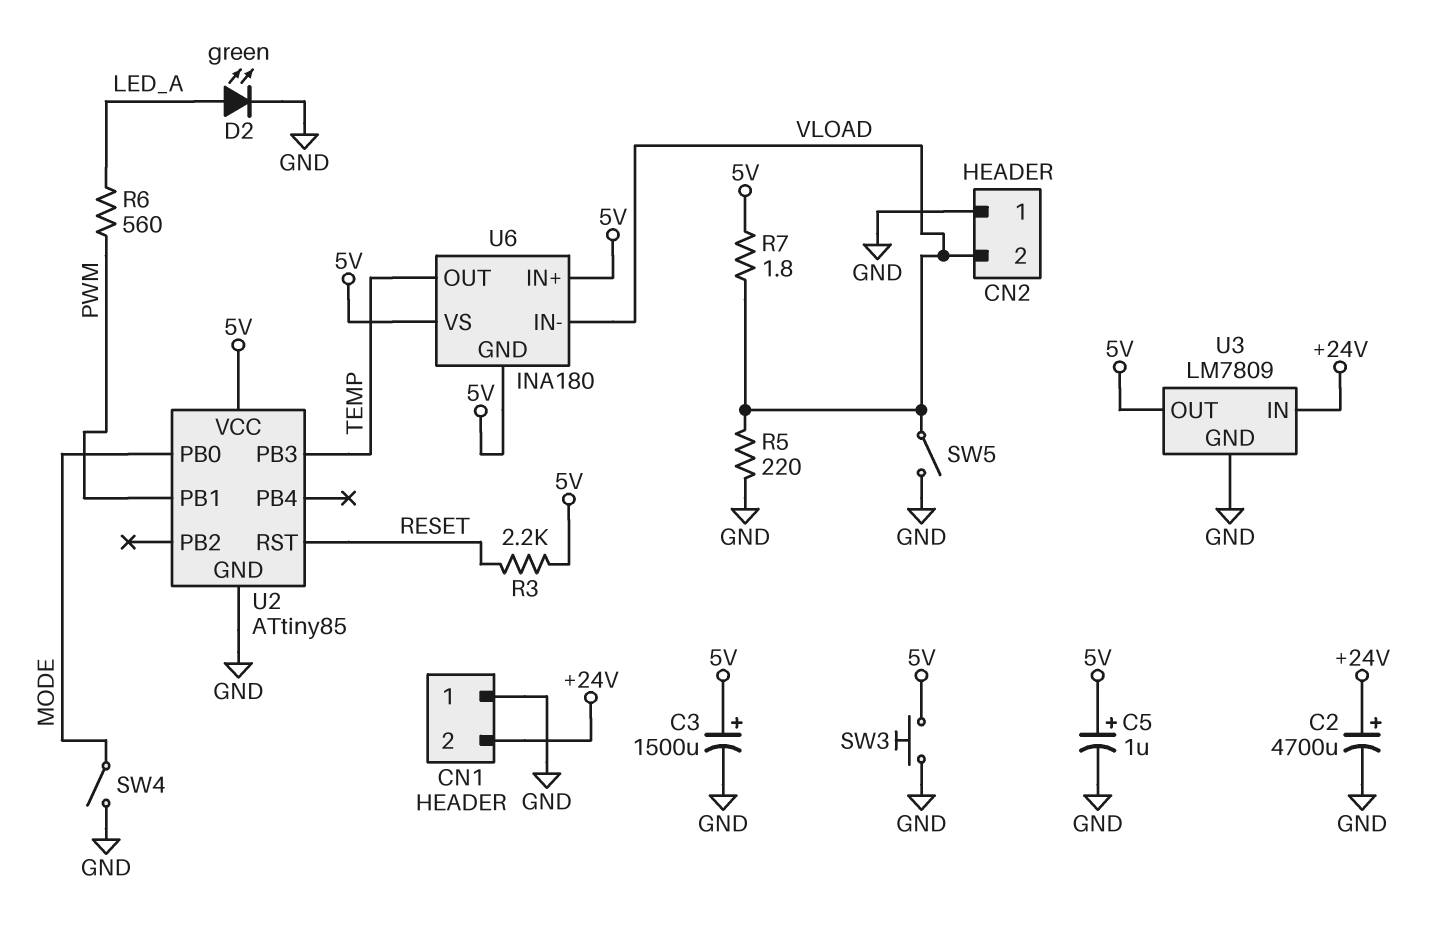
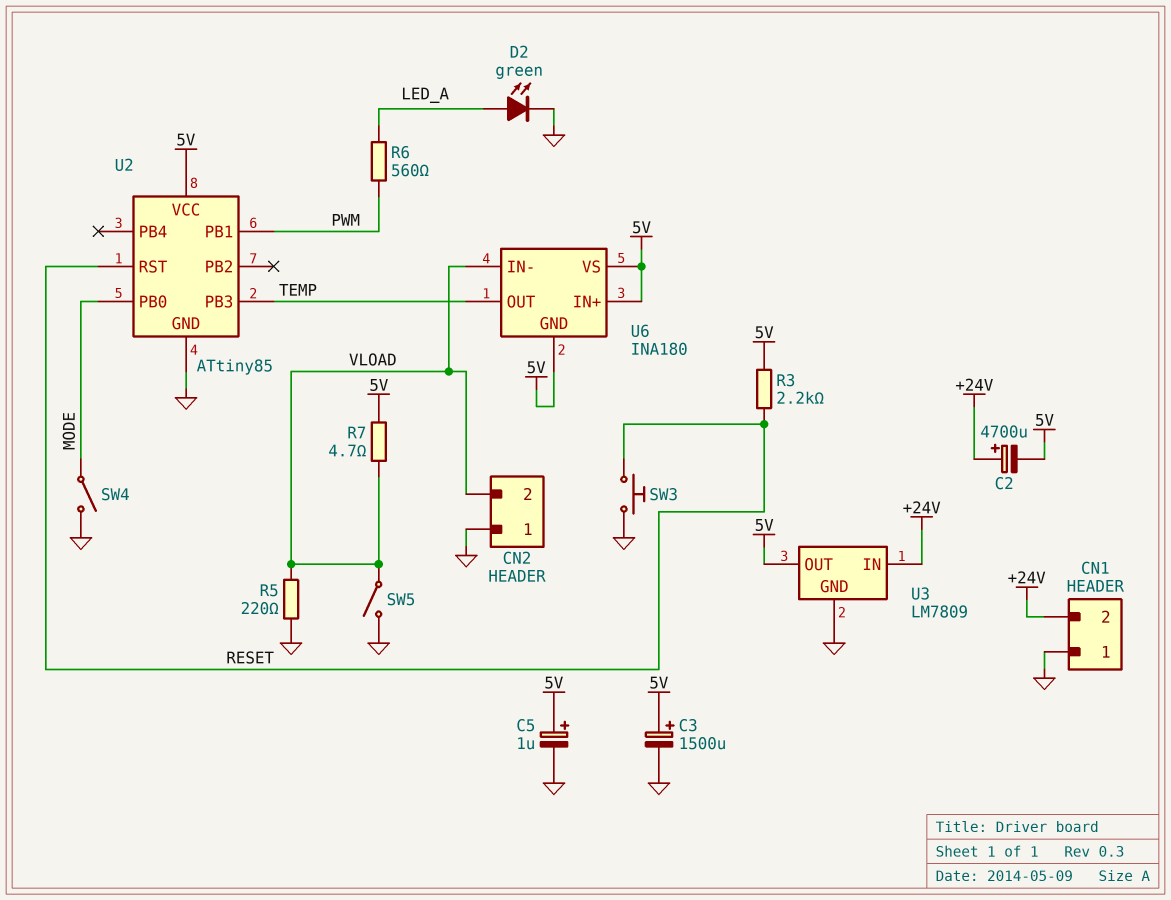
C2: 4700uF (plus +24V, minus GND) -> 4700uF (plus +24V, minus 5V)
R7: 1.8 (5V, VLOAD) -> 4.7 (5V, VLOAD)
SW3: button (5V, GND) -> button (GND, RESET)

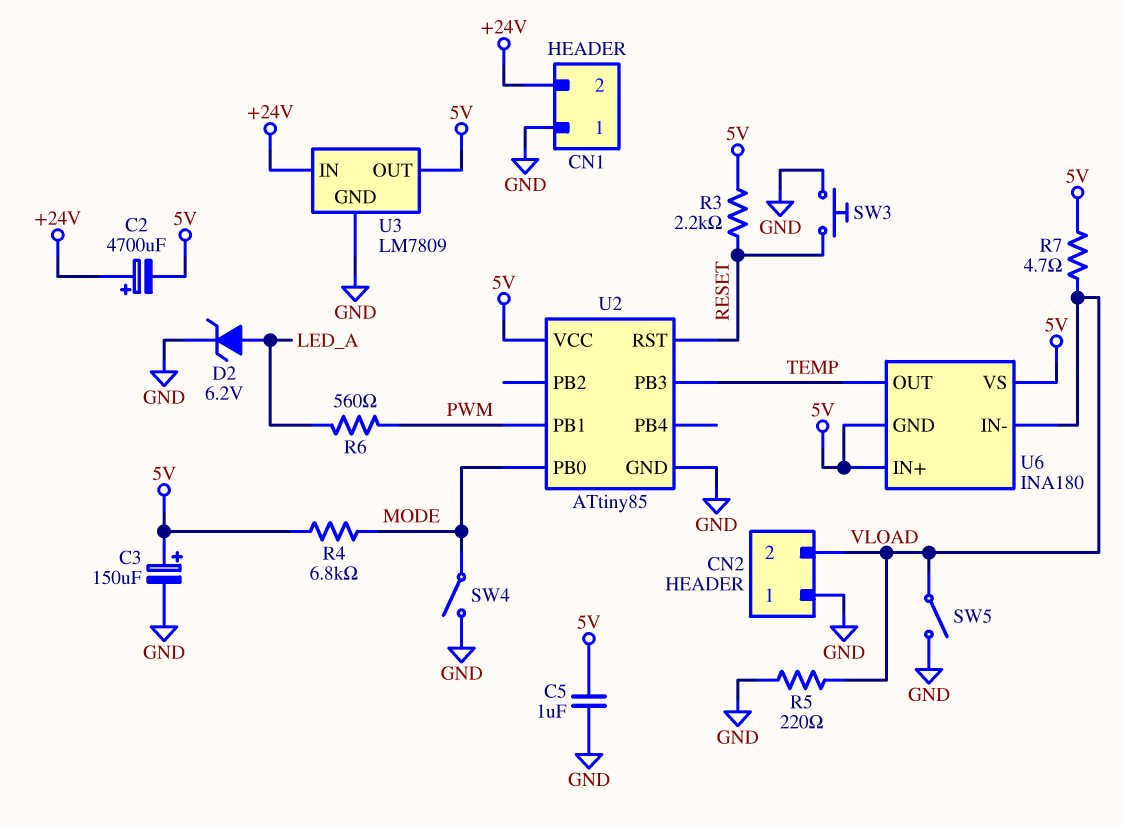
C3: 1500uF (plus 5V, minus GND) -> 150uF (plus 5V, minus GND)
C5: 1uF (plus 5V, minus GND) -> 1uF (5V, GND)
D2: LED green (A LED_A, K GND) -> zener 6.2V (A LED_A, K GND)
R4: none -> 6.8k (5V, MODE)

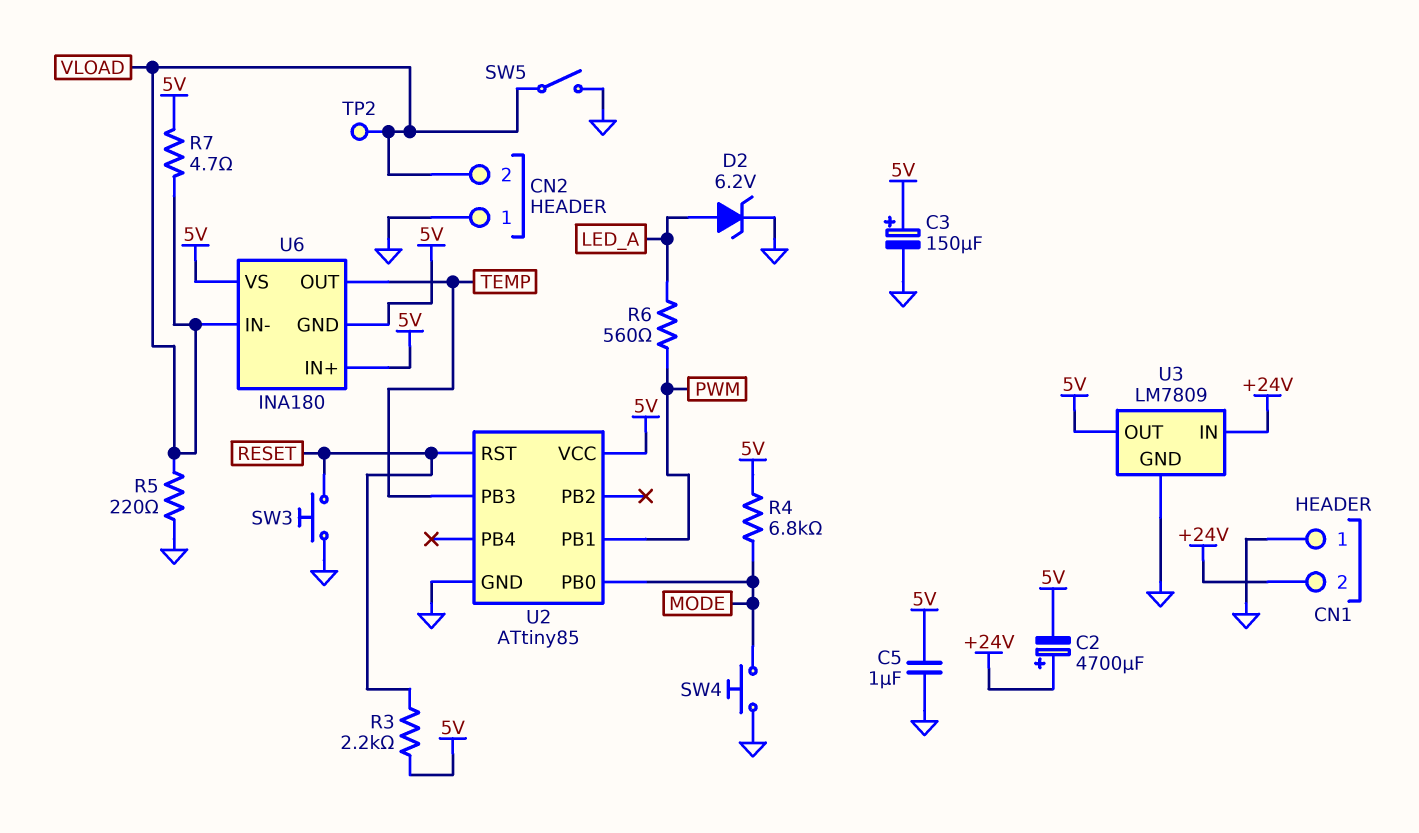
SW4: switch (GND, MODE) -> button (GND, MODE)
TP2: none -> test point (VLOAD)

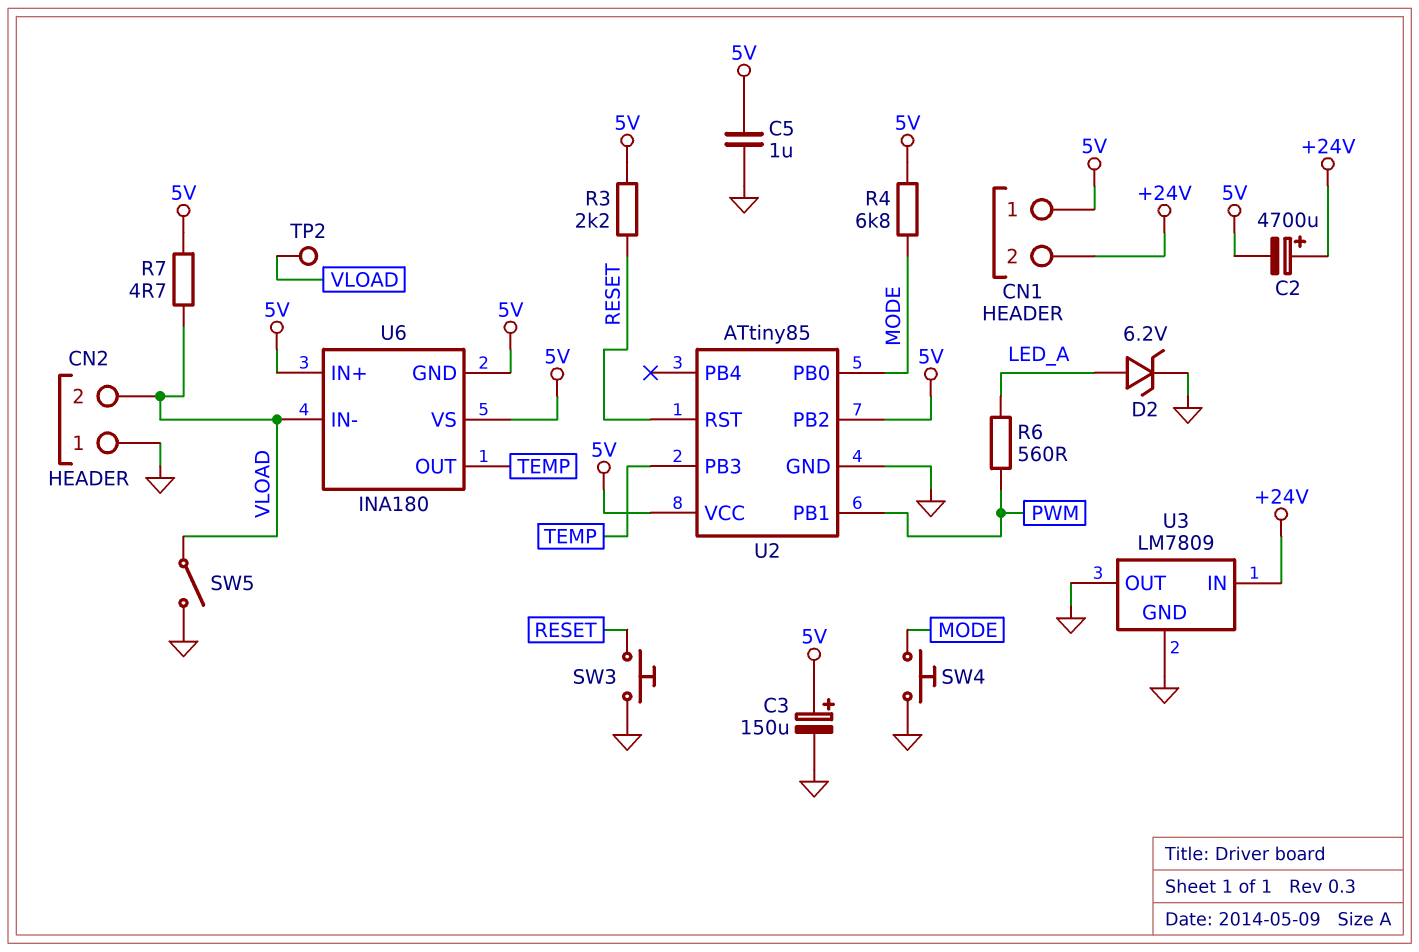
CN1 pin 1: GND -> 5V
R5: 220 (GND, VLOAD) -> none
U2 pin PB2: none -> 5V
U3 pin OUT: 5V -> GND

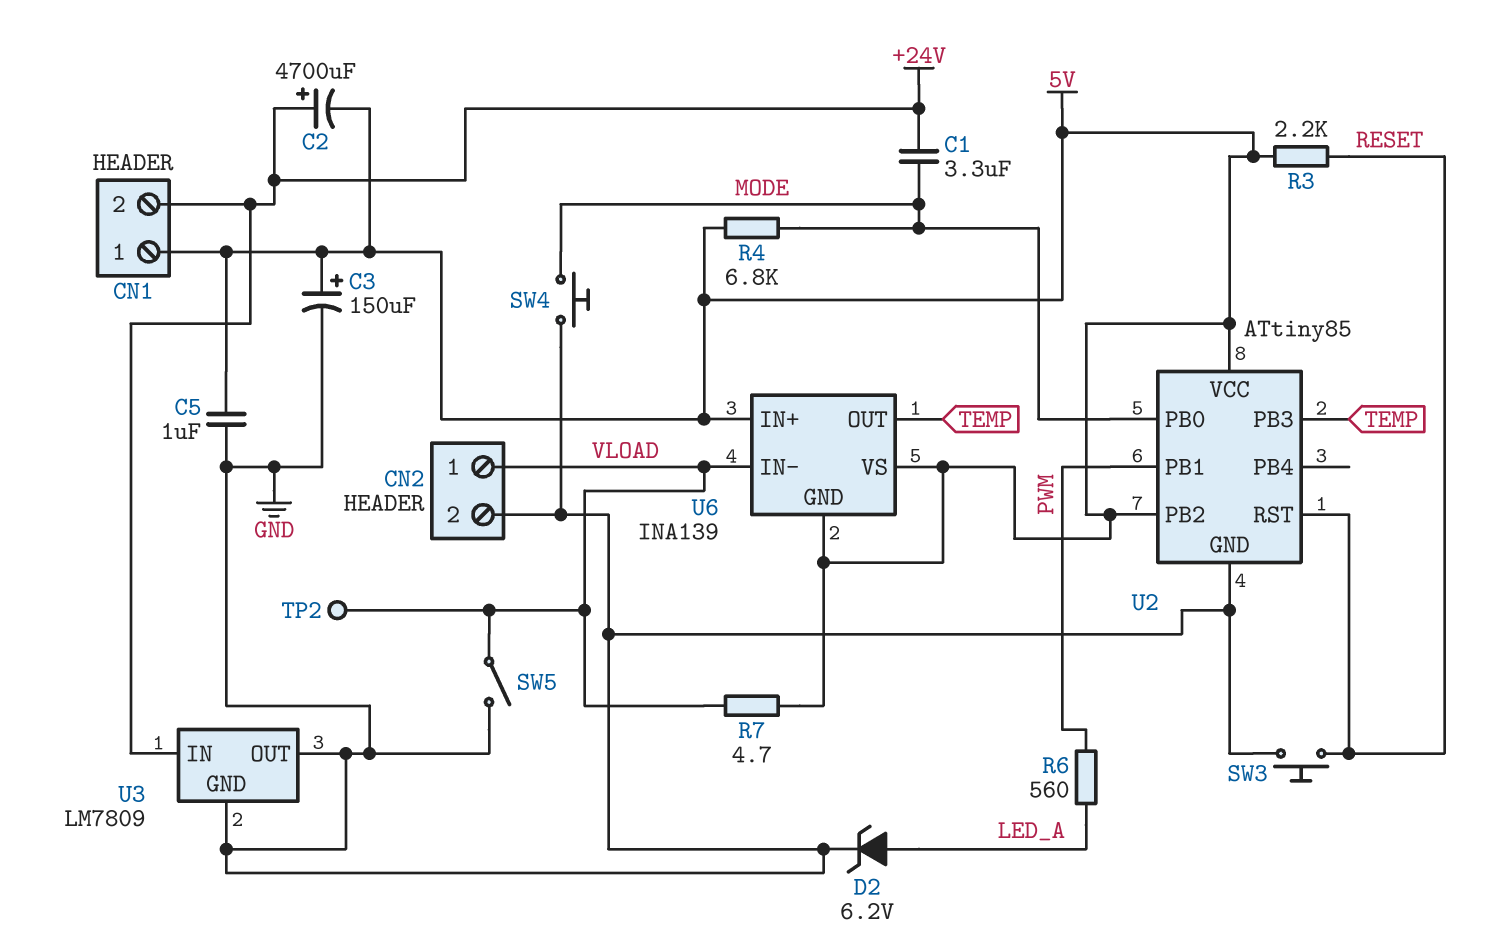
C1: none -> 3.3uF (+24V, MODE)
CN2 pin 1: GND -> VLOAD
CN2 pin 2: VLOAD -> GND
U6: INA180 -> INA139

